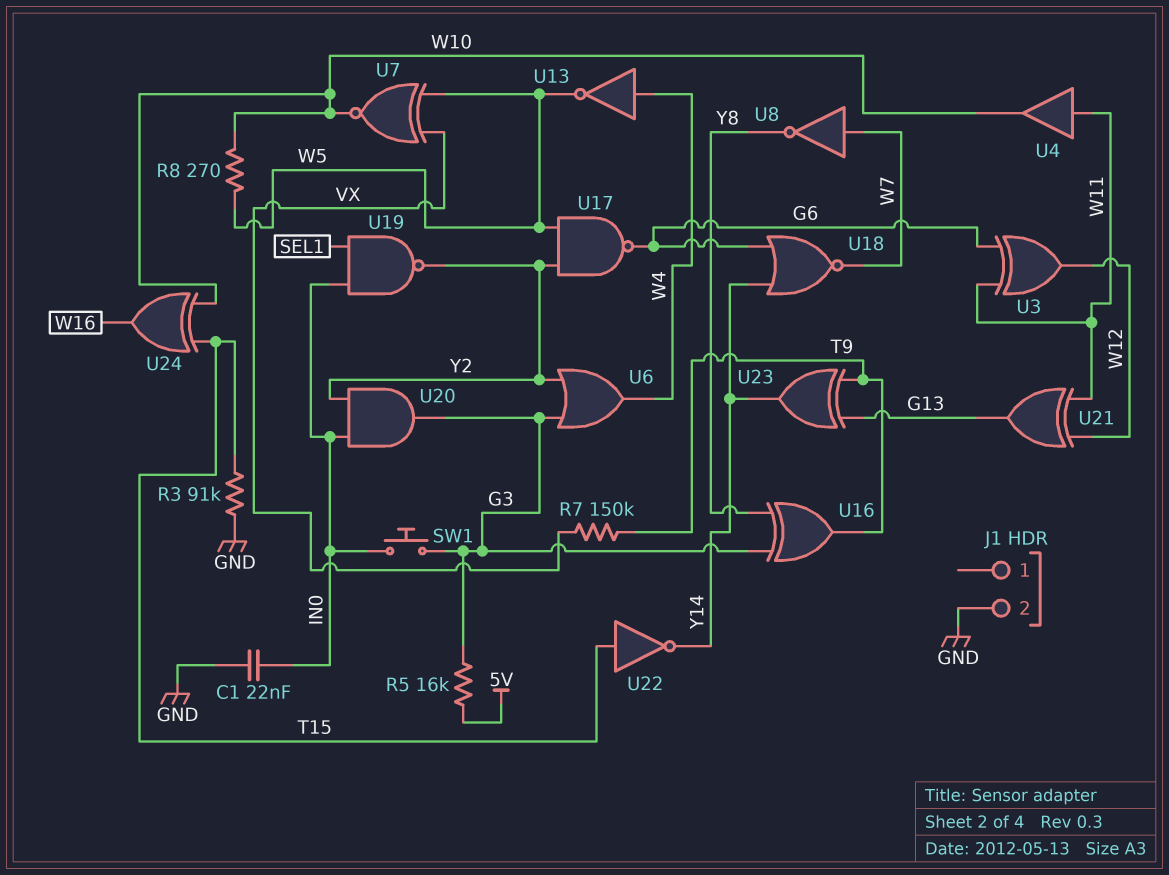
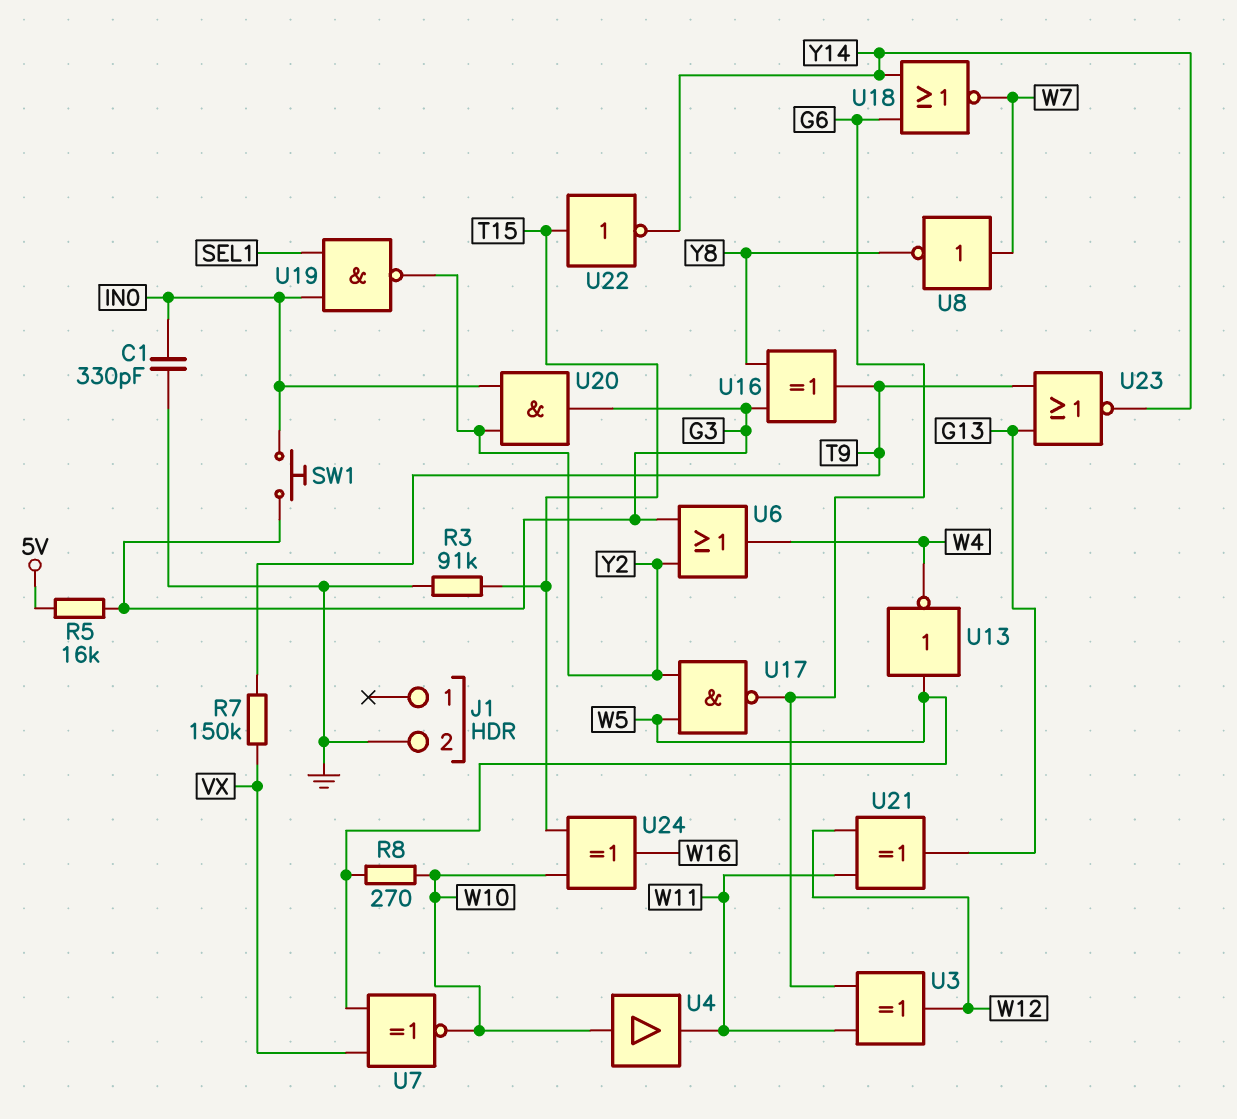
C1: 22nF (GND, IN0) -> 330pF (GND, IN0)
U4: buffer (in W11, out W10) -> buffer (in W10, out W11)
U13: NOT (in W4, out W5) -> NOT (in W5, out W4)
U23: XOR (in G13, in T9, out Y14) -> NOR (in G13, in T9, out Y14)

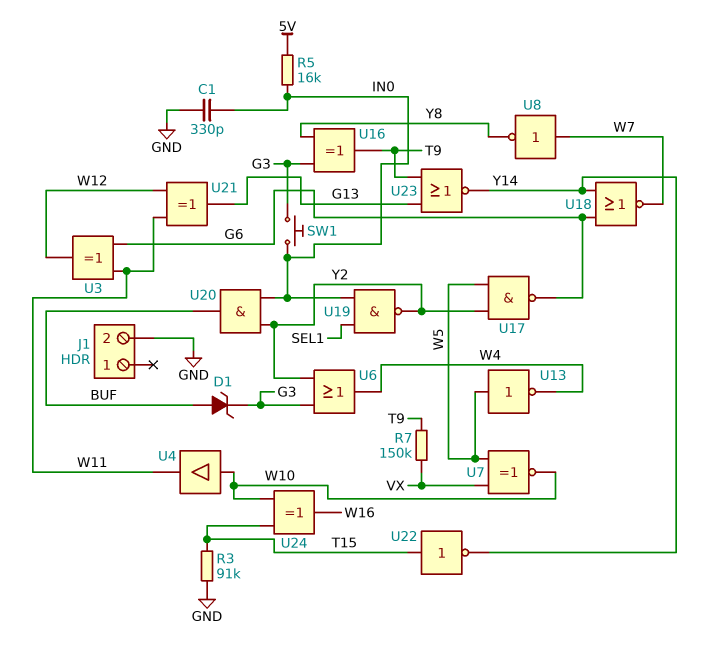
D1: none -> zener (A BUF, K G3)
R5: 16k (5V, G3) -> 16k (5V, IN0)
R8: 270 (W5, W10) -> none
U20: AND (in IN0, in Y2, out G3) -> AND (in IN0, in Y2, out BUF)

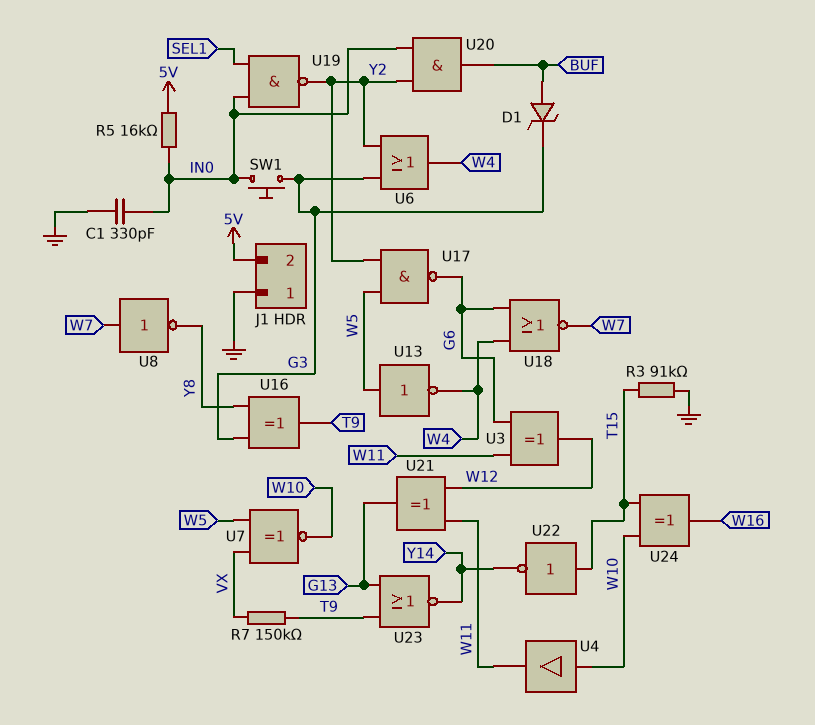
J1 pin 1: none -> GND
J1 pin 2: GND -> 5V
U18: NOR (in G6, in Y14, out W7) -> NOR (in G6, in W4, out W7)

